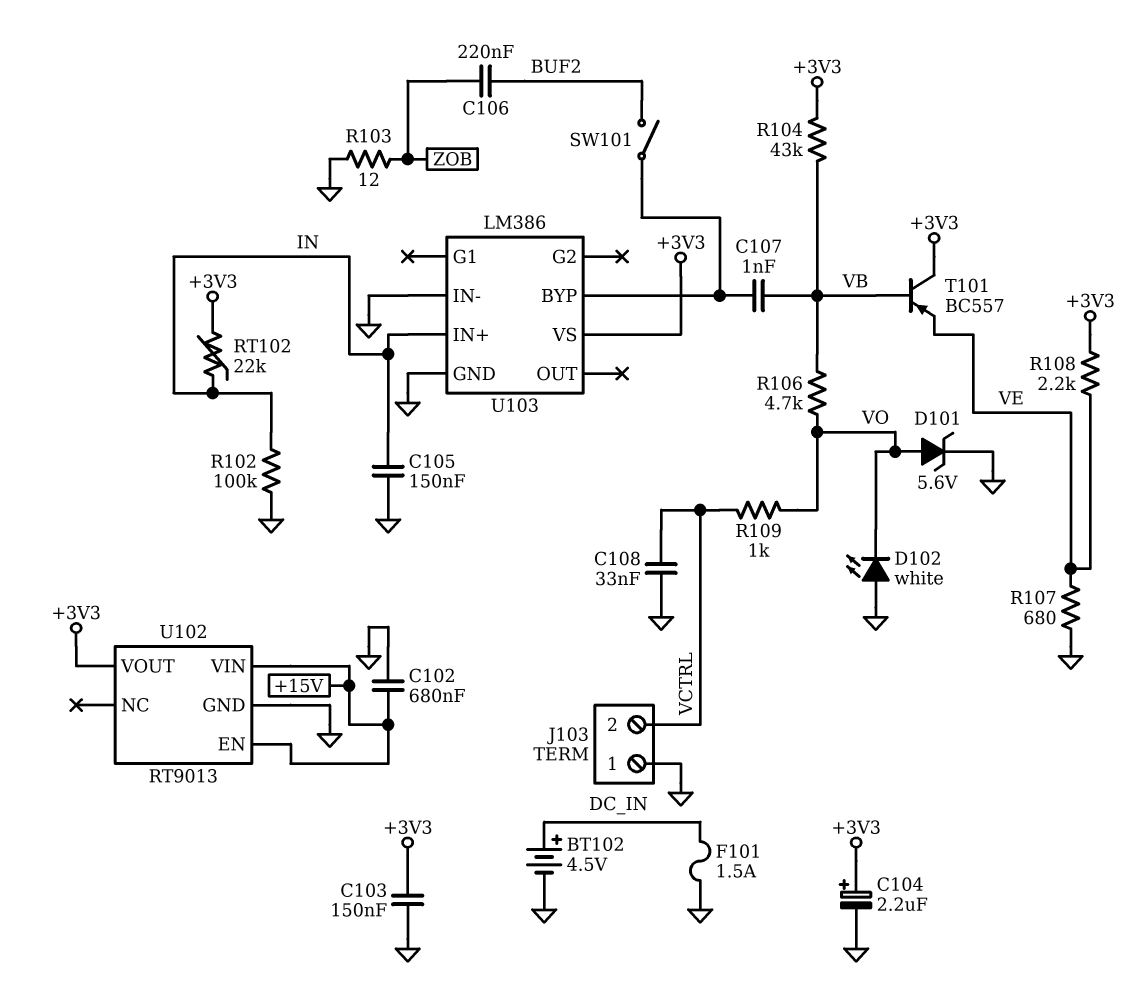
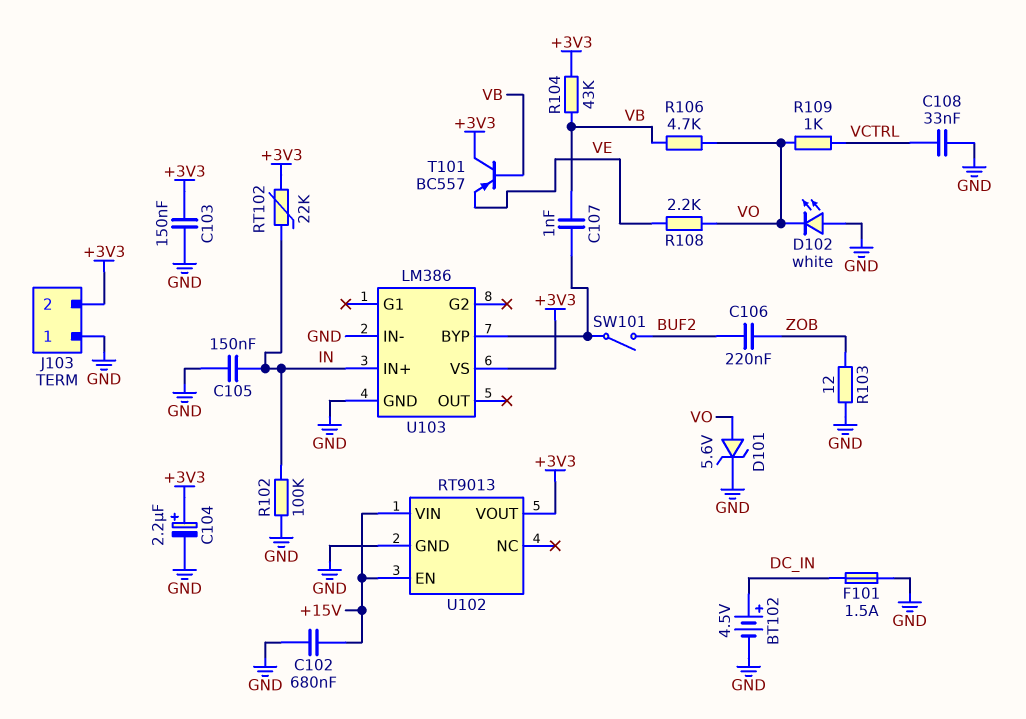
J103 pin 2: VCTRL -> +3V3
R107: 680 (GND, VE) -> none
R108: 2.2k (+3V3, VE) -> 2.2k (VE, VO)

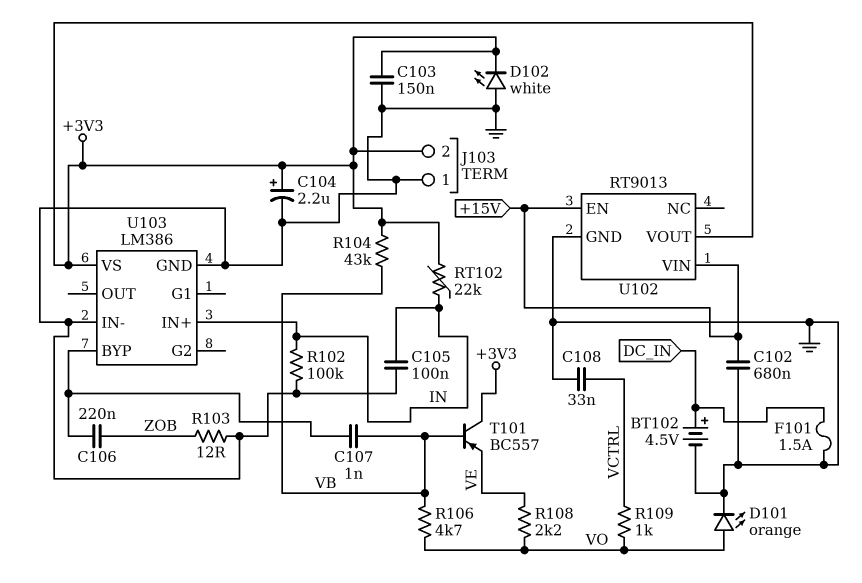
C105: 150nF (GND, IN) -> 100nF (GND, IN)
C106: 220nF (BUF2, ZOB) -> 220nF (U103/BYP, ZOB)
D101: zener 5.6V (A VO, K GND) -> LED orange (A VO, K GND)
D102: LED white (A GND, K VO) -> LED white (A GND, K +3V3)
SW101: switch (BUF2, U103/BYP) -> none

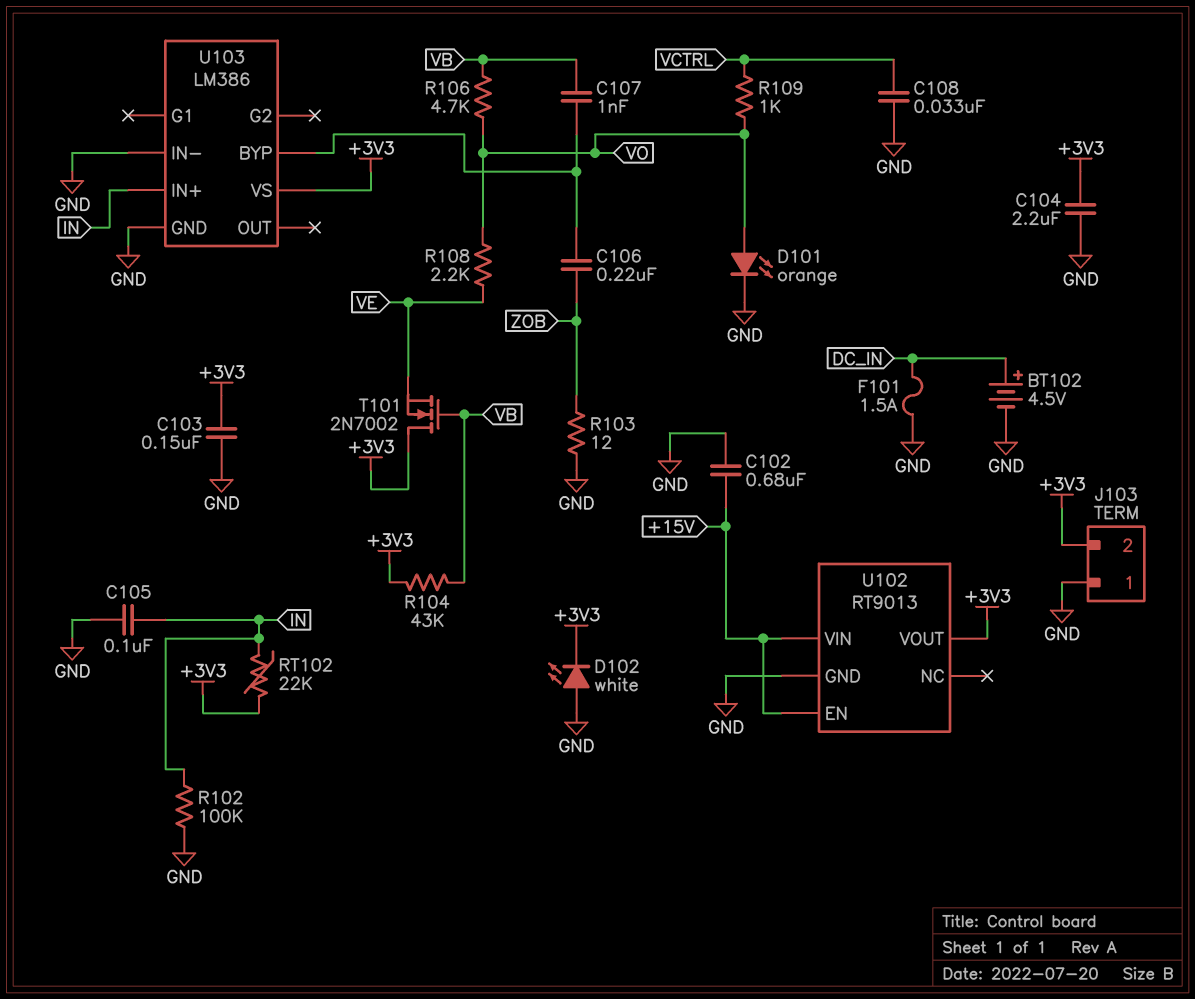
C104: 2.2uF (plus +3V3, minus GND) -> 2.2uF (+3V3, GND)
T101: PNP BC557 (B VB, C +3V3, E VE) -> NMOS 2N7002 (G VB, D +3V3, S VE)

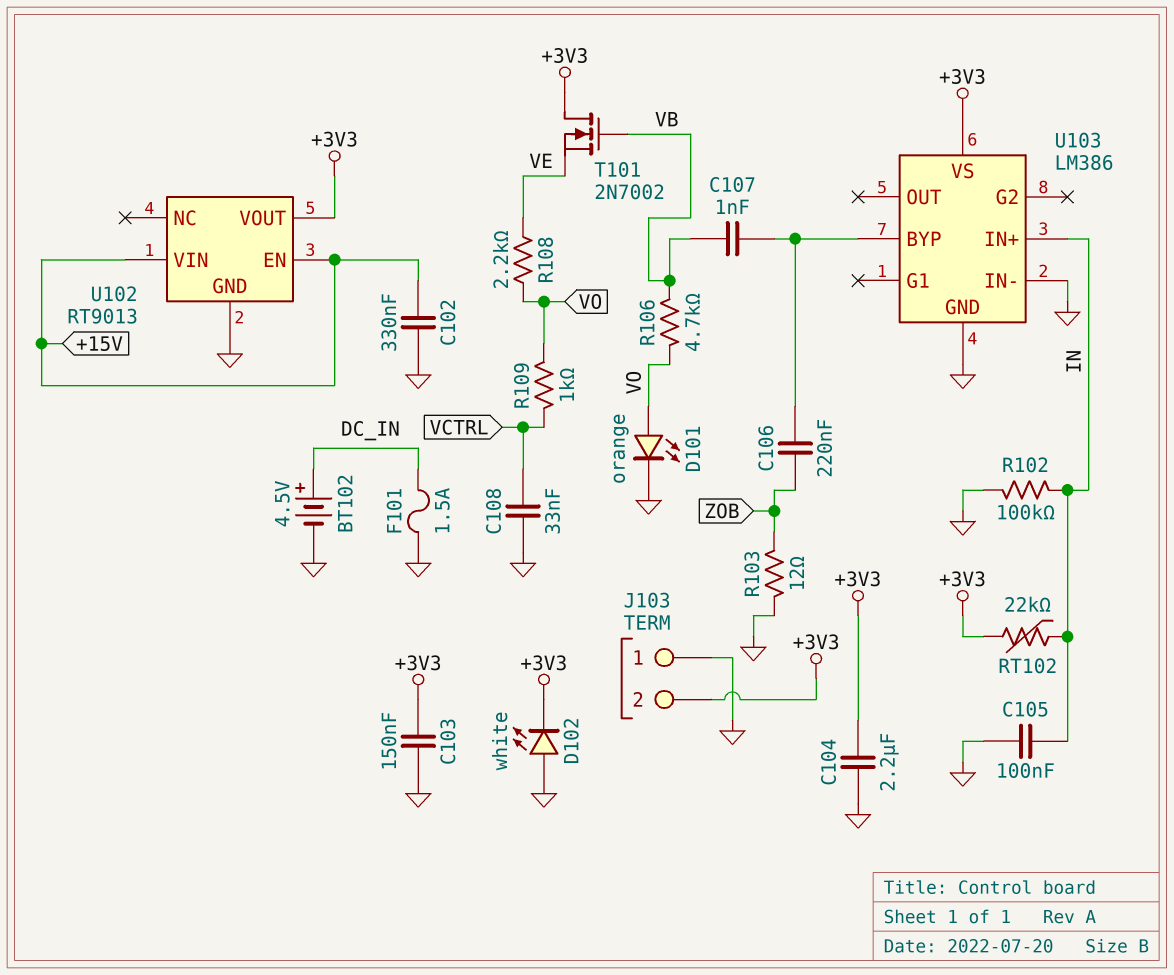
C102: 680nF (+15V, GND) -> 330nF (+15V, GND)
R104: 43k (+3V3, VB) -> none

